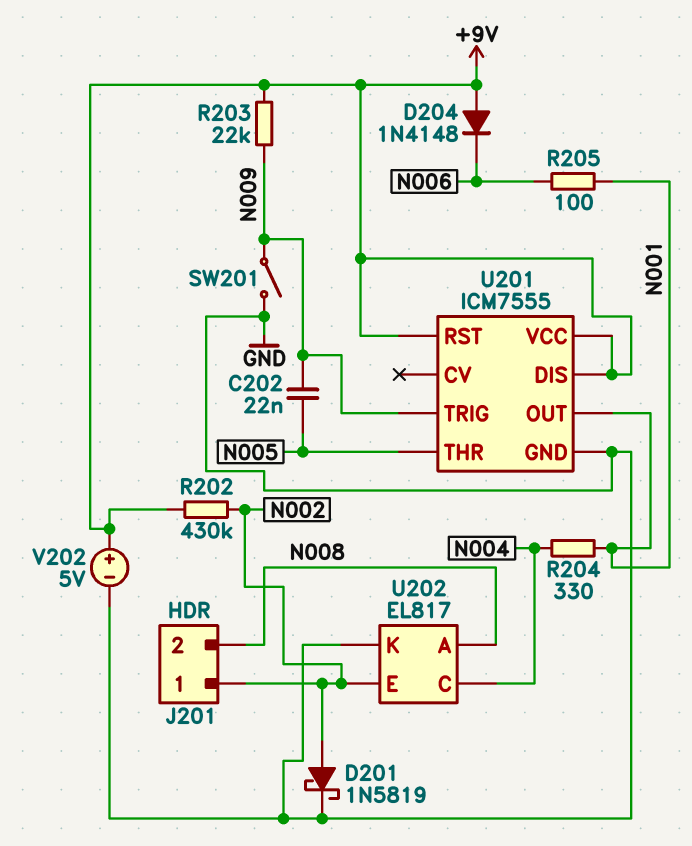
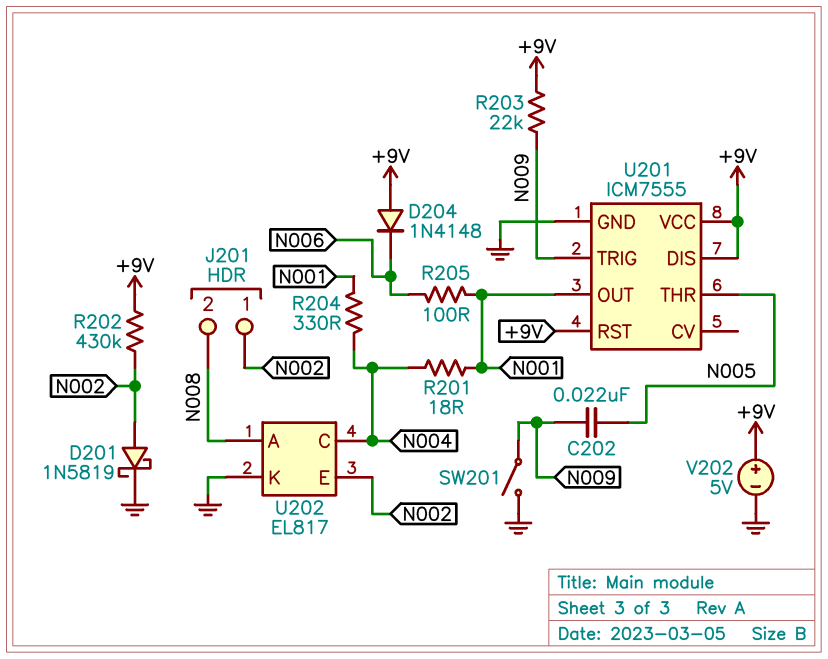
R201: none -> 18 (N001, N004)

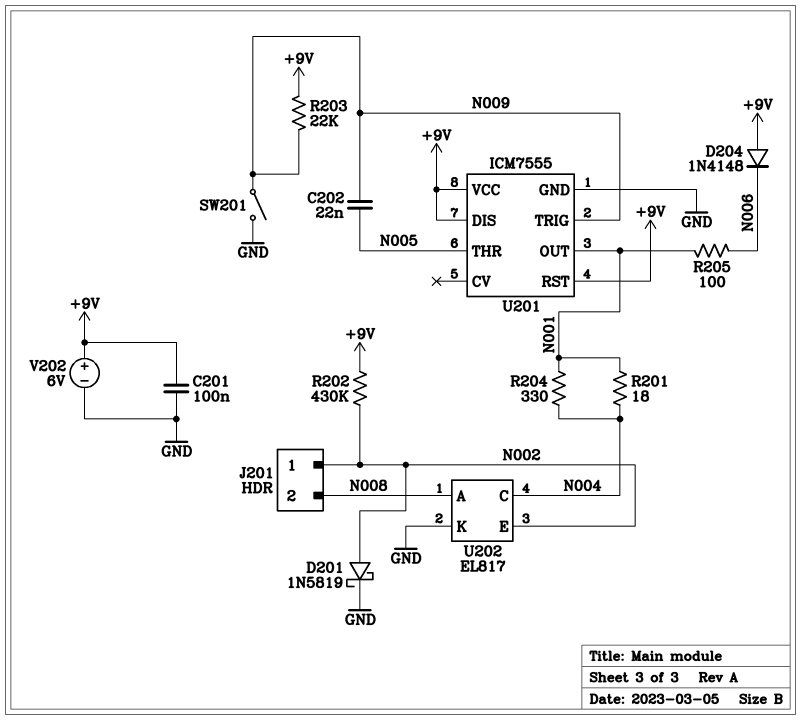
C201: none -> 100nF (+9V, GND)
V202: 5V (plus +9V, minus GND) -> 6V (plus +9V, minus GND)

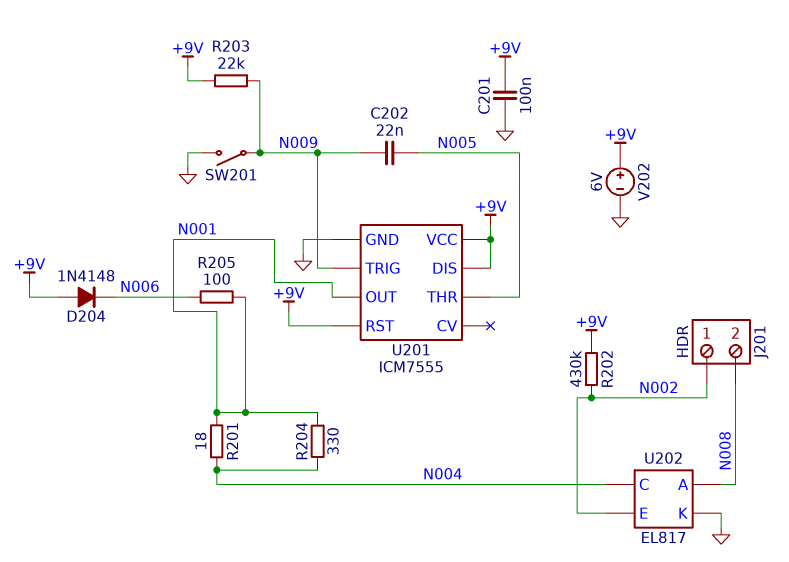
D201: schottky 1N5819 (A N002, K GND) -> none

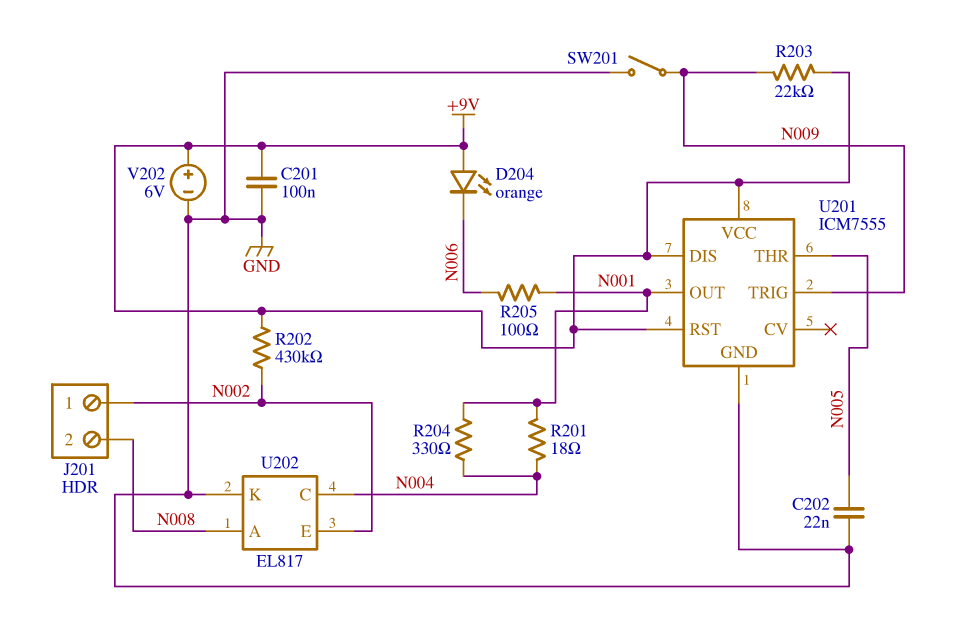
C202: 22nF (N005, N009) -> 22nF (GND, N005)
D204: diode 1N4148 (A +9V, K N006) -> LED orange (A +9V, K N006)

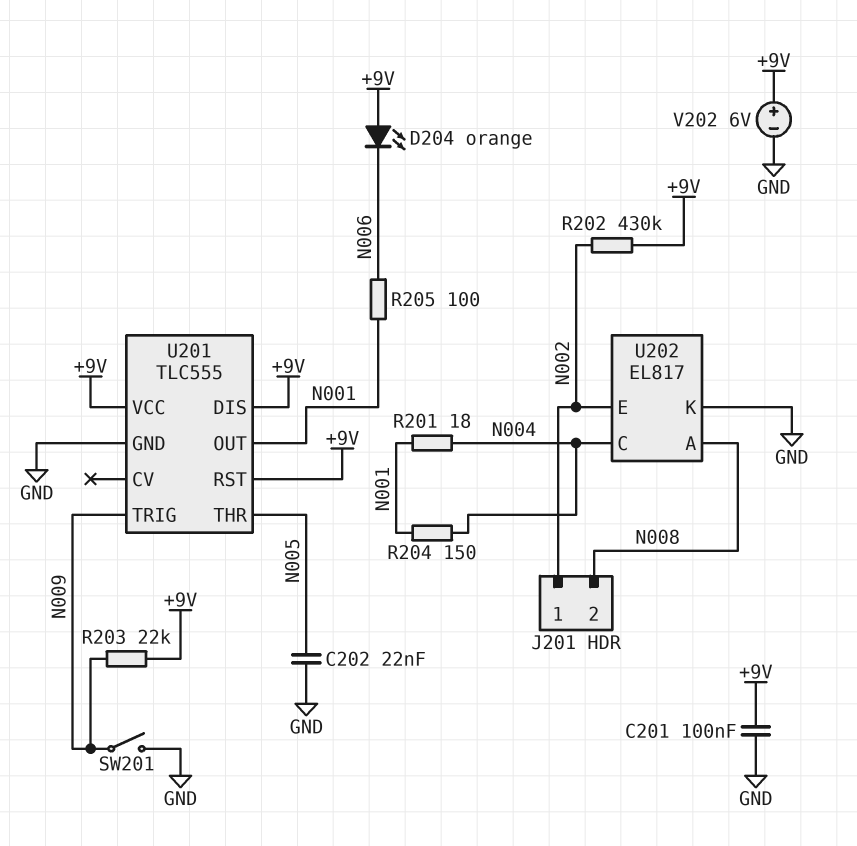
R204: 330 (N001, N004) -> 150 (N001, N004)
U201: ICM7555 -> TLC555

